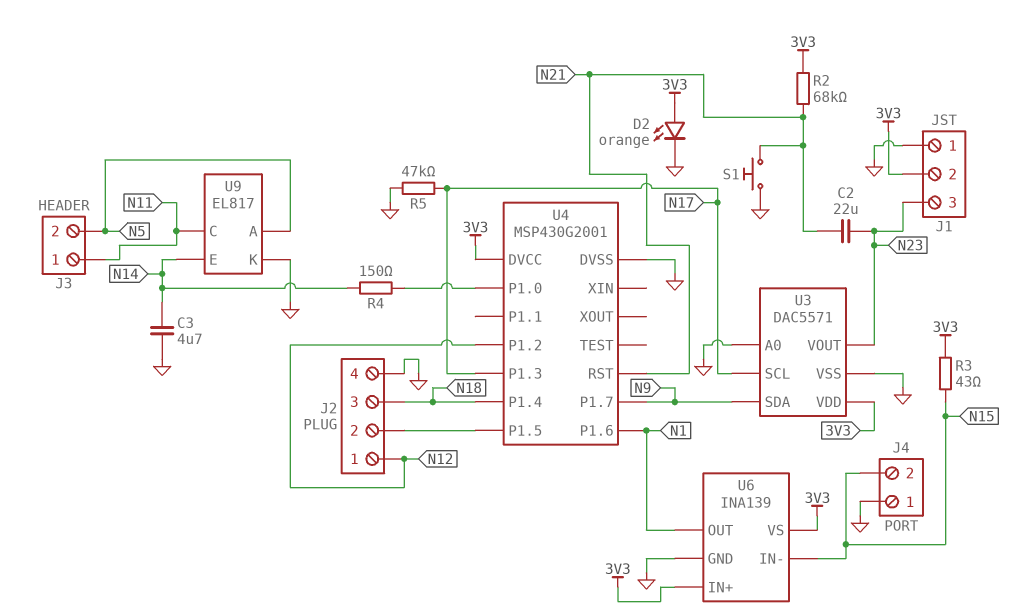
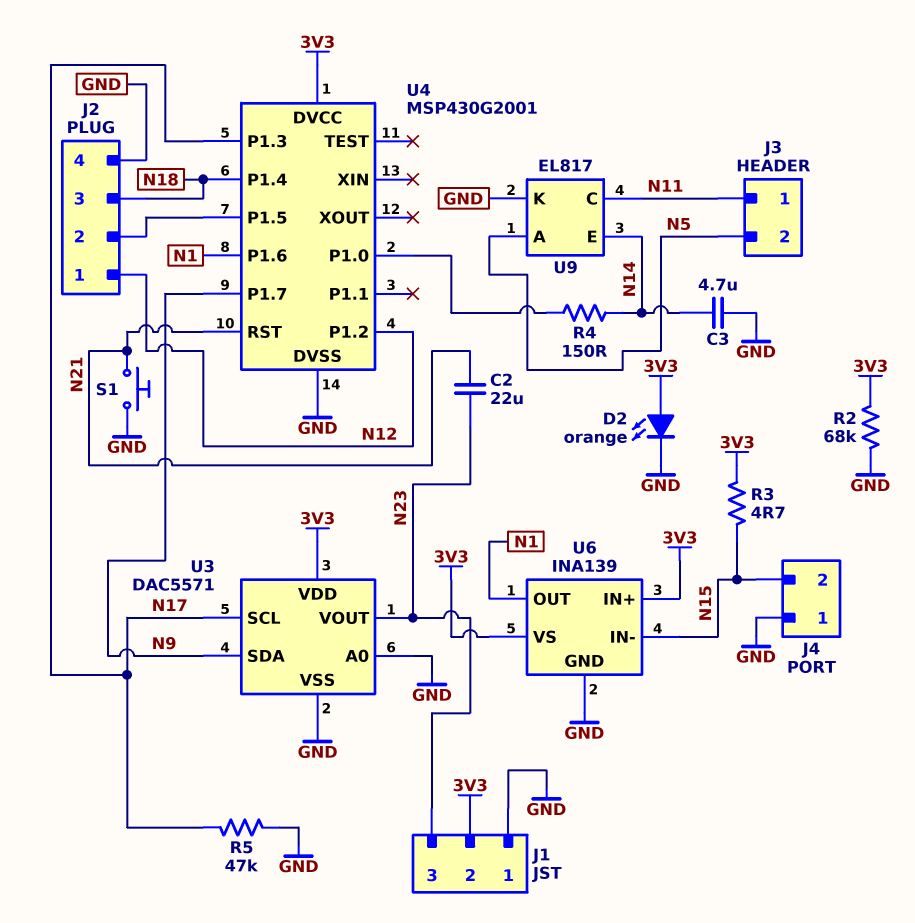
R2: 68k (3V3, N21) -> 68k (3V3, GND)
R3: 43 (3V3, N15) -> 4.7 (3V3, N15)

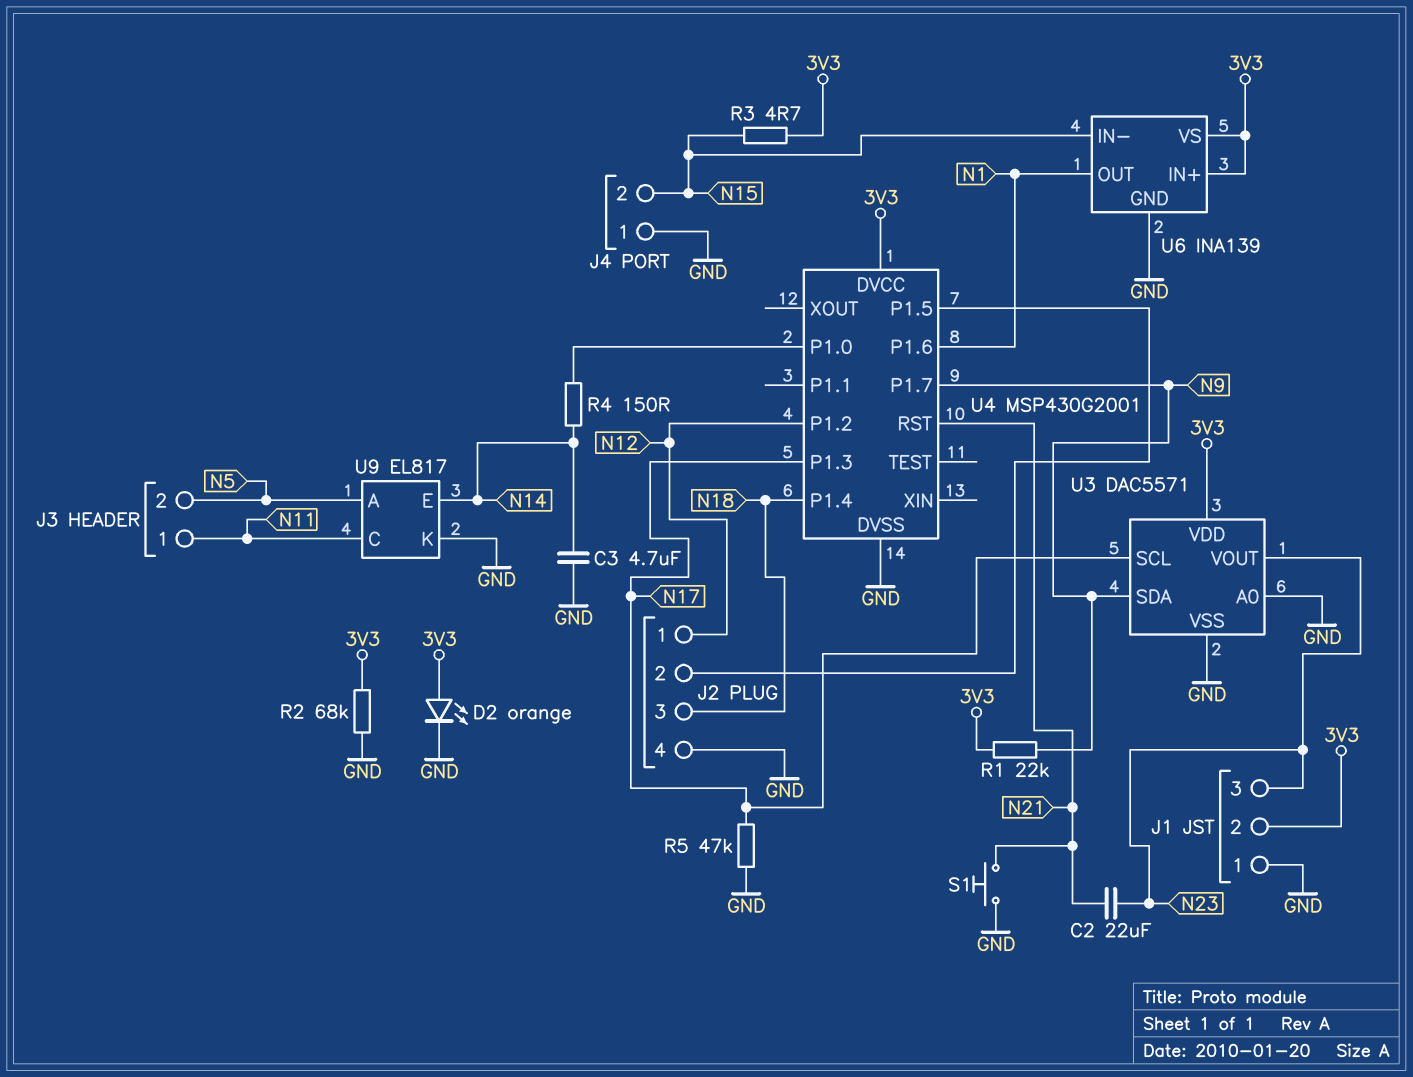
R1: none -> 22k (3V3, N9)

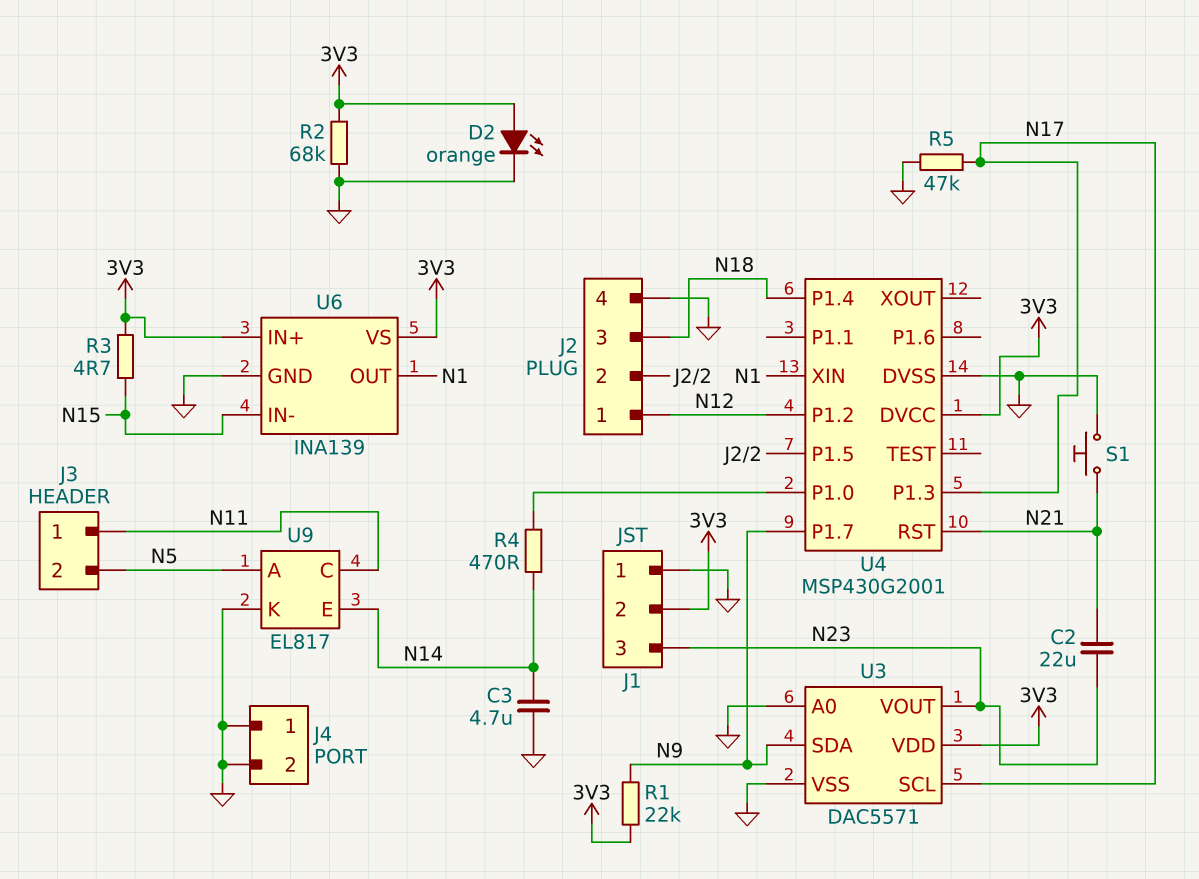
J4 pin 2: N15 -> GND
R4: 150 (N14, U4/P1.0) -> 470 (N14, U4/P1.0)
U4 pin P1.6: N1 -> none
U4 pin XIN: none -> N1

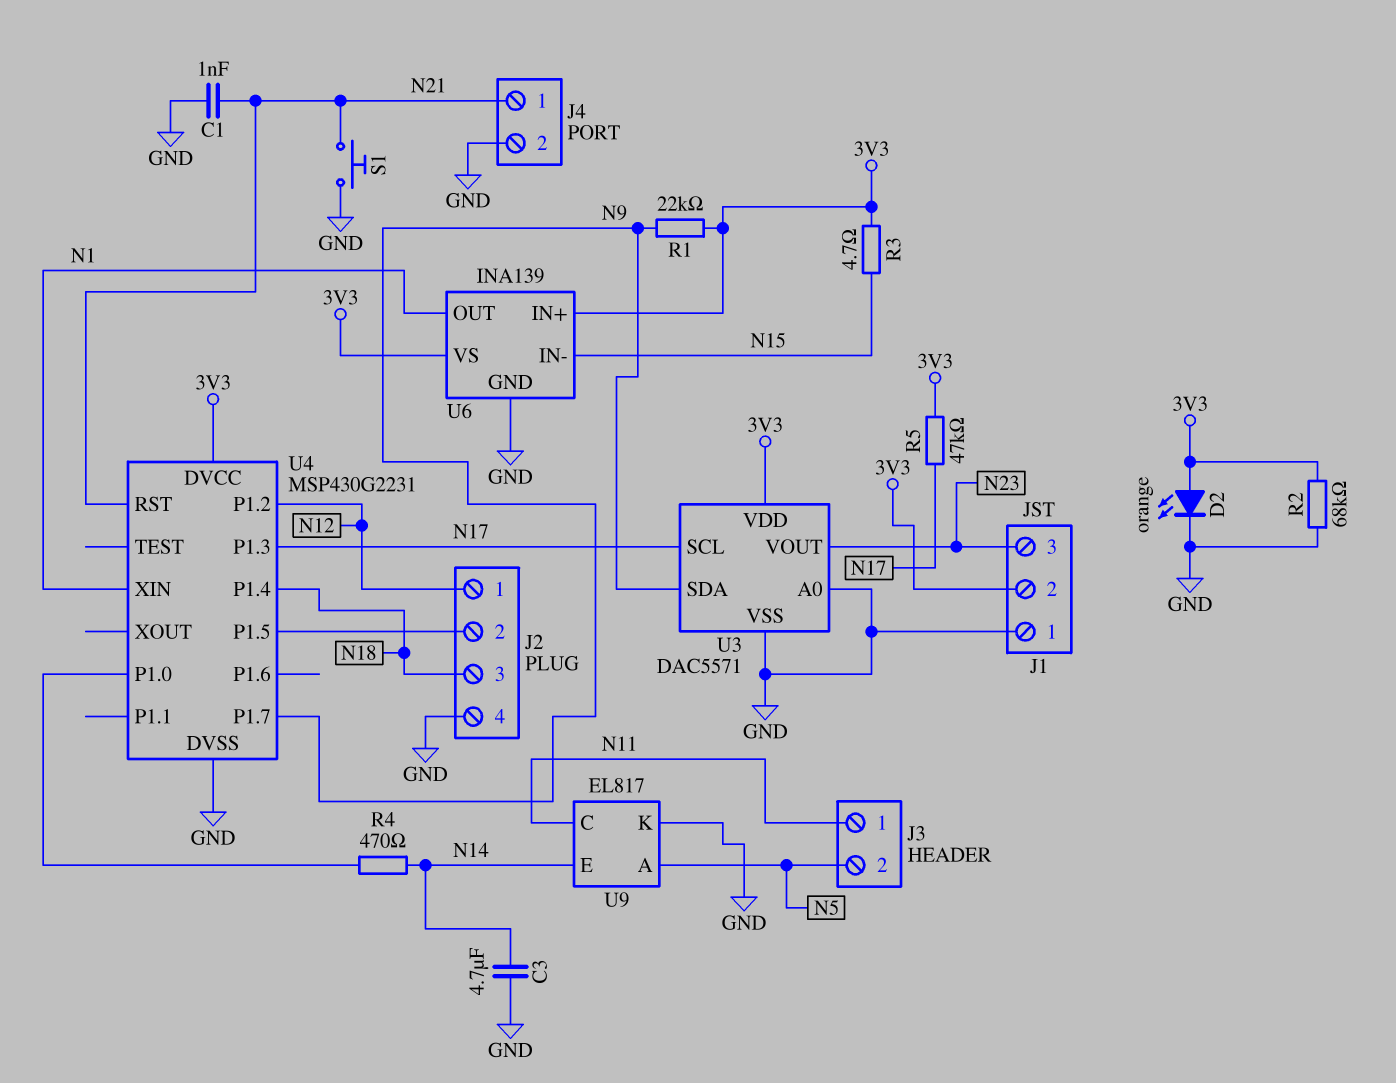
C1: none -> 1nF (GND, N21)
C2: 22uF (N21, N23) -> none
J4 pin 1: GND -> N21
R5: 47k (GND, N17) -> 47k (3V3, N17)
U4: MSP430G2001 -> MSP430G2231

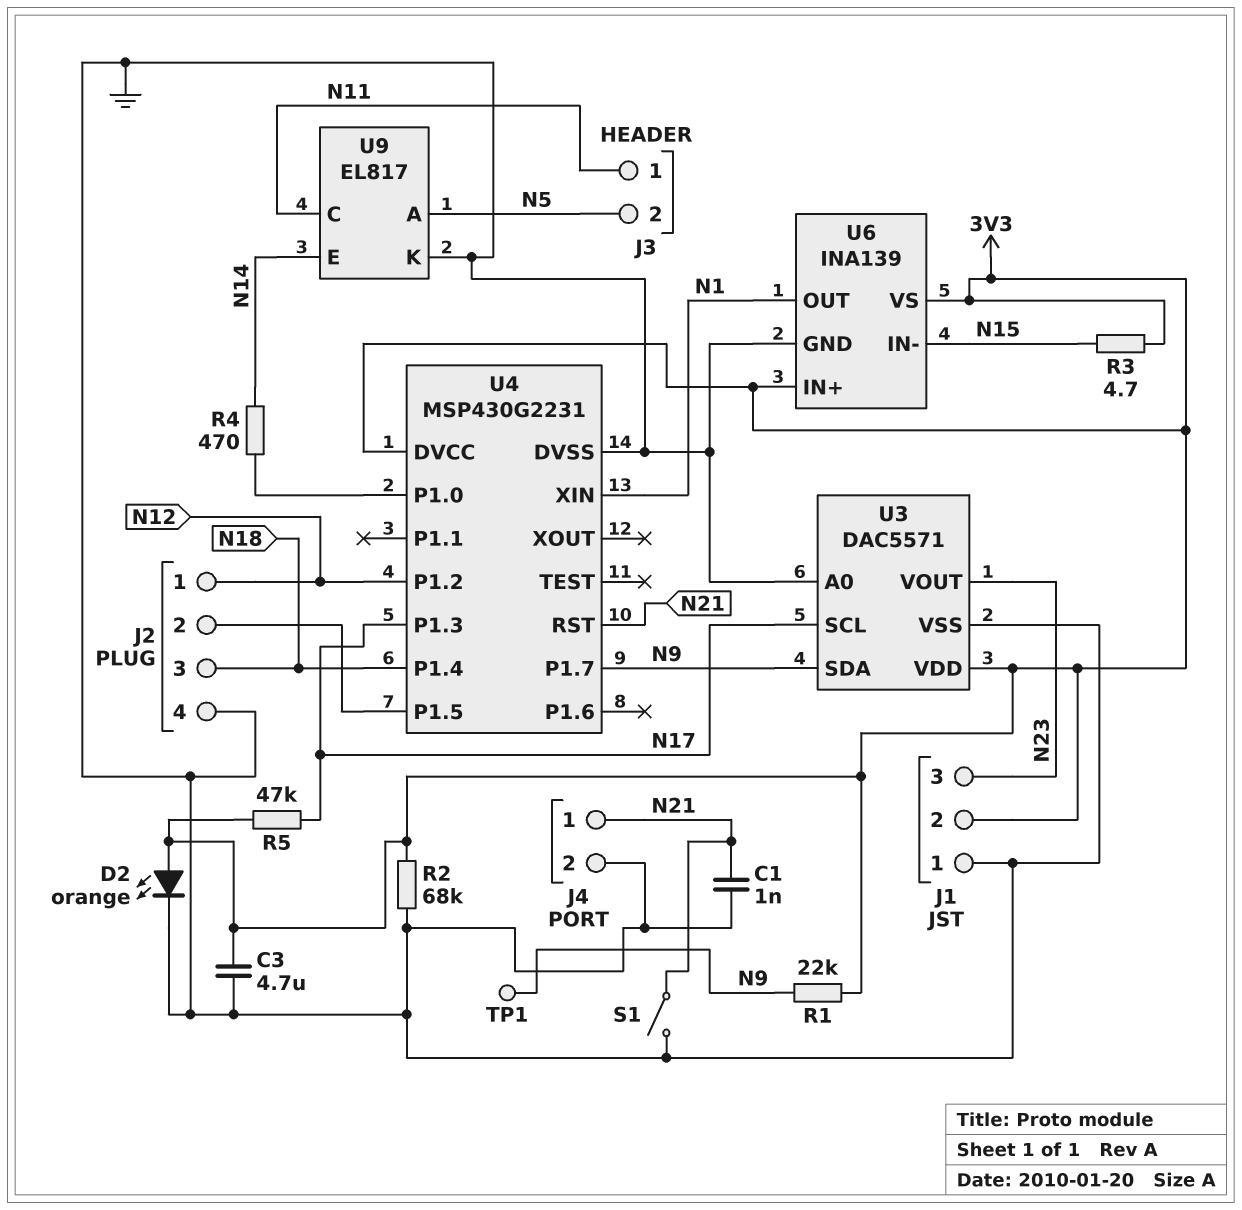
C3: 4.7uF (GND, N14) -> 4.7uF (3V3, GND)
S1: button (GND, N21) -> switch (GND, N21)
TP1: none -> test point (N9)

